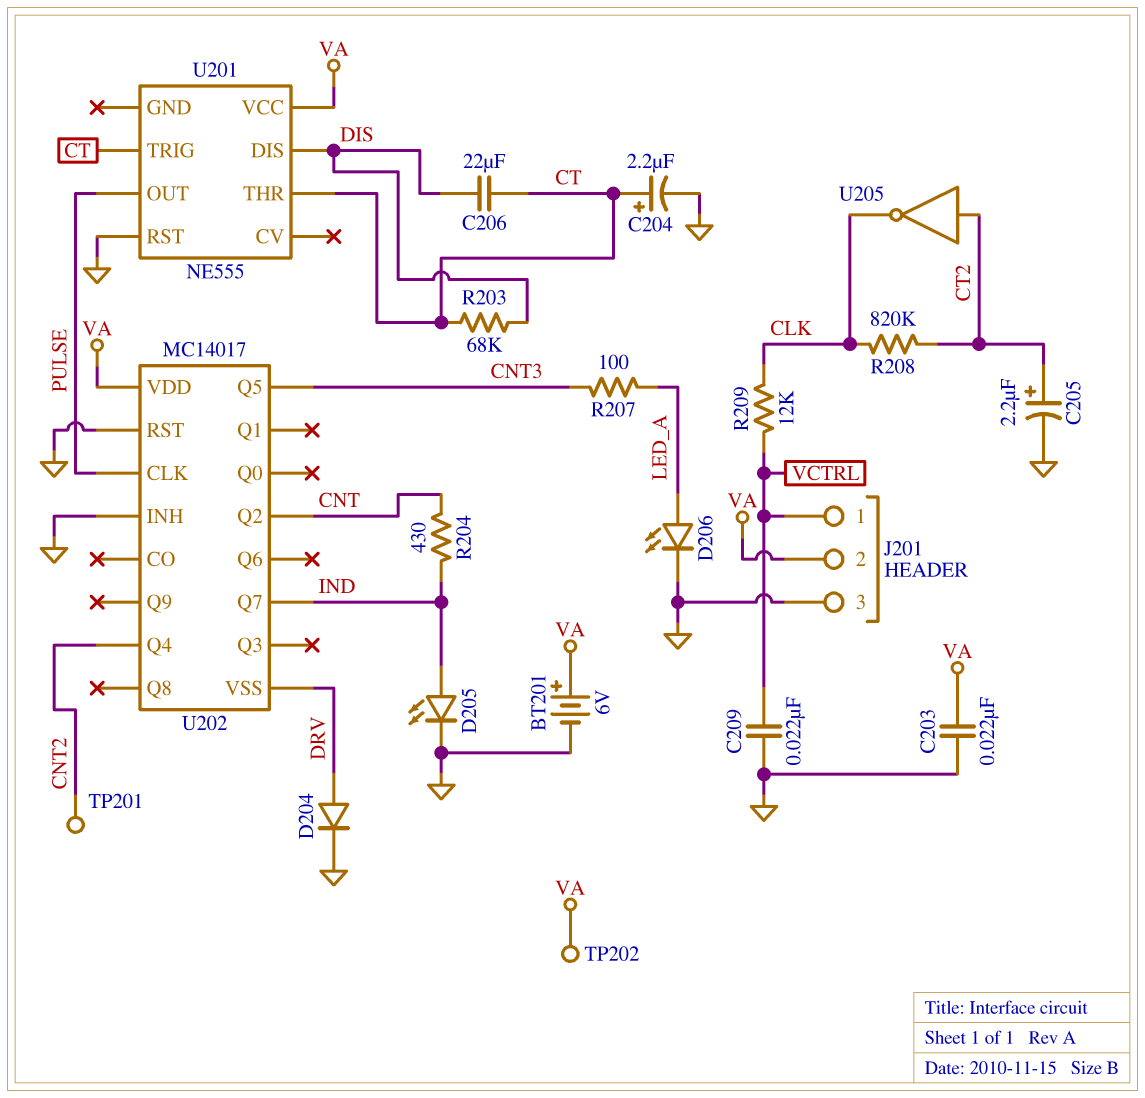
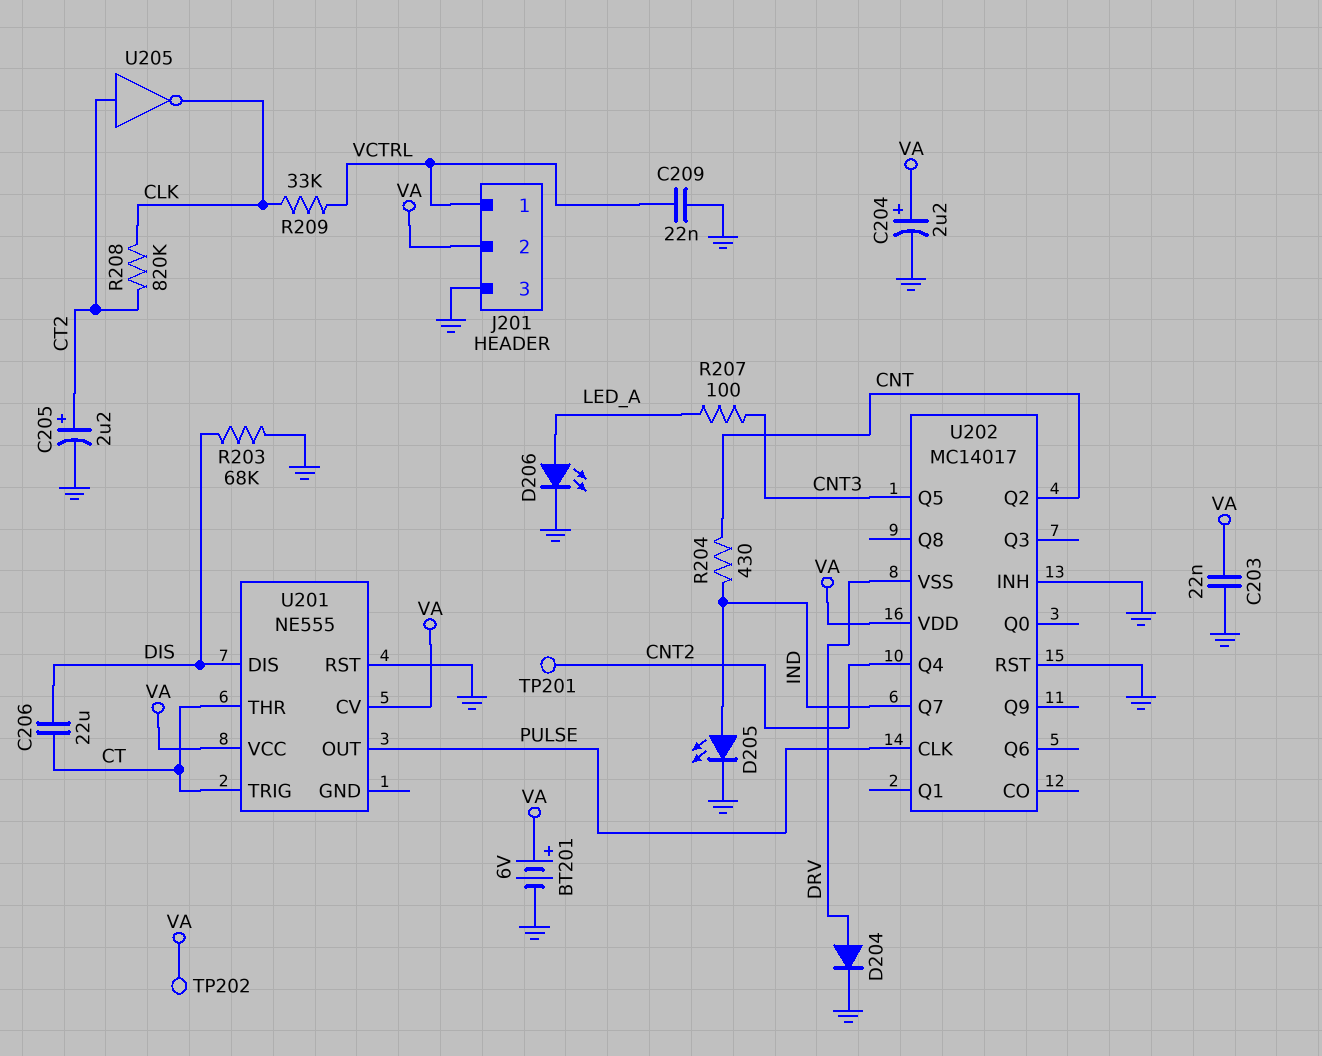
C204: 2.2uF (plus CT, minus GND) -> 2.2uF (plus VA, minus GND)
R203: 68k (CT, DIS) -> 68k (DIS, GND)
R209: 12k (CLK, VCTRL) -> 33k (CLK, VCTRL)
U201 pin CV: none -> VA

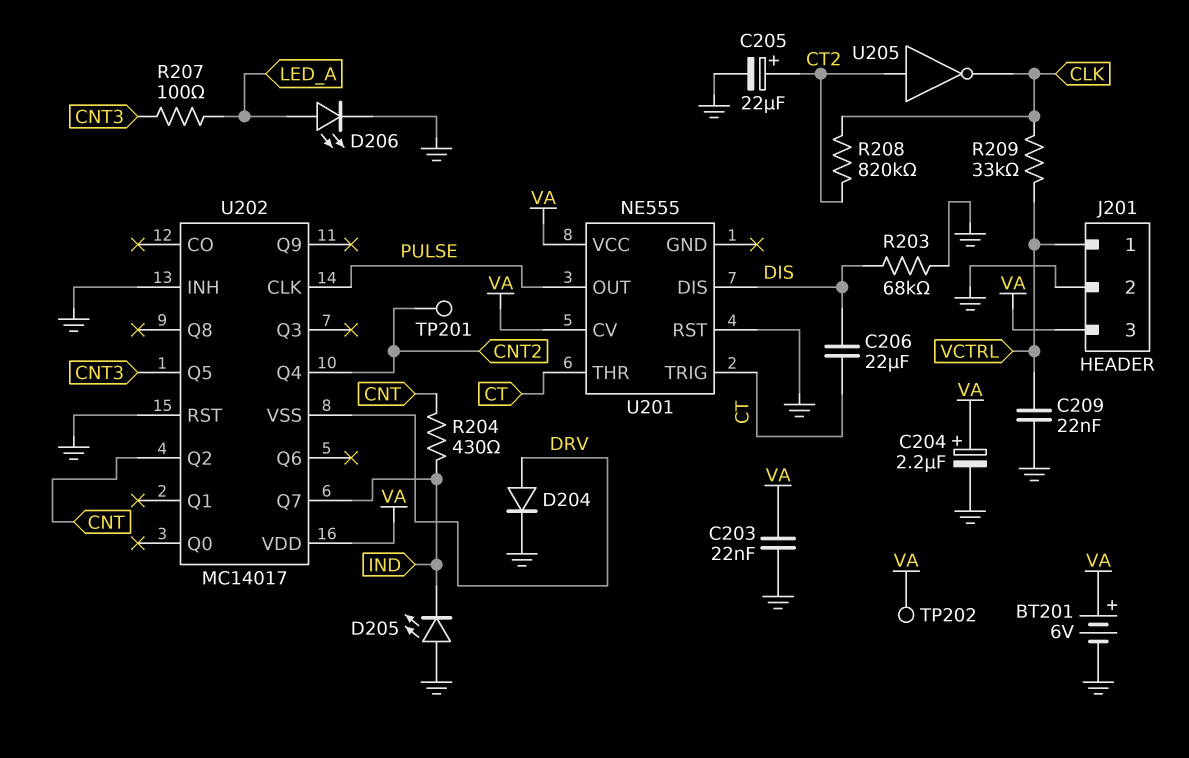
C205: 2.2uF (plus CT2, minus GND) -> 22uF (plus CT2, minus GND)
D205: LED (A IND, K GND) -> LED (A GND, K IND)
J201 pin 2: VA -> GND
J201 pin 3: GND -> VA

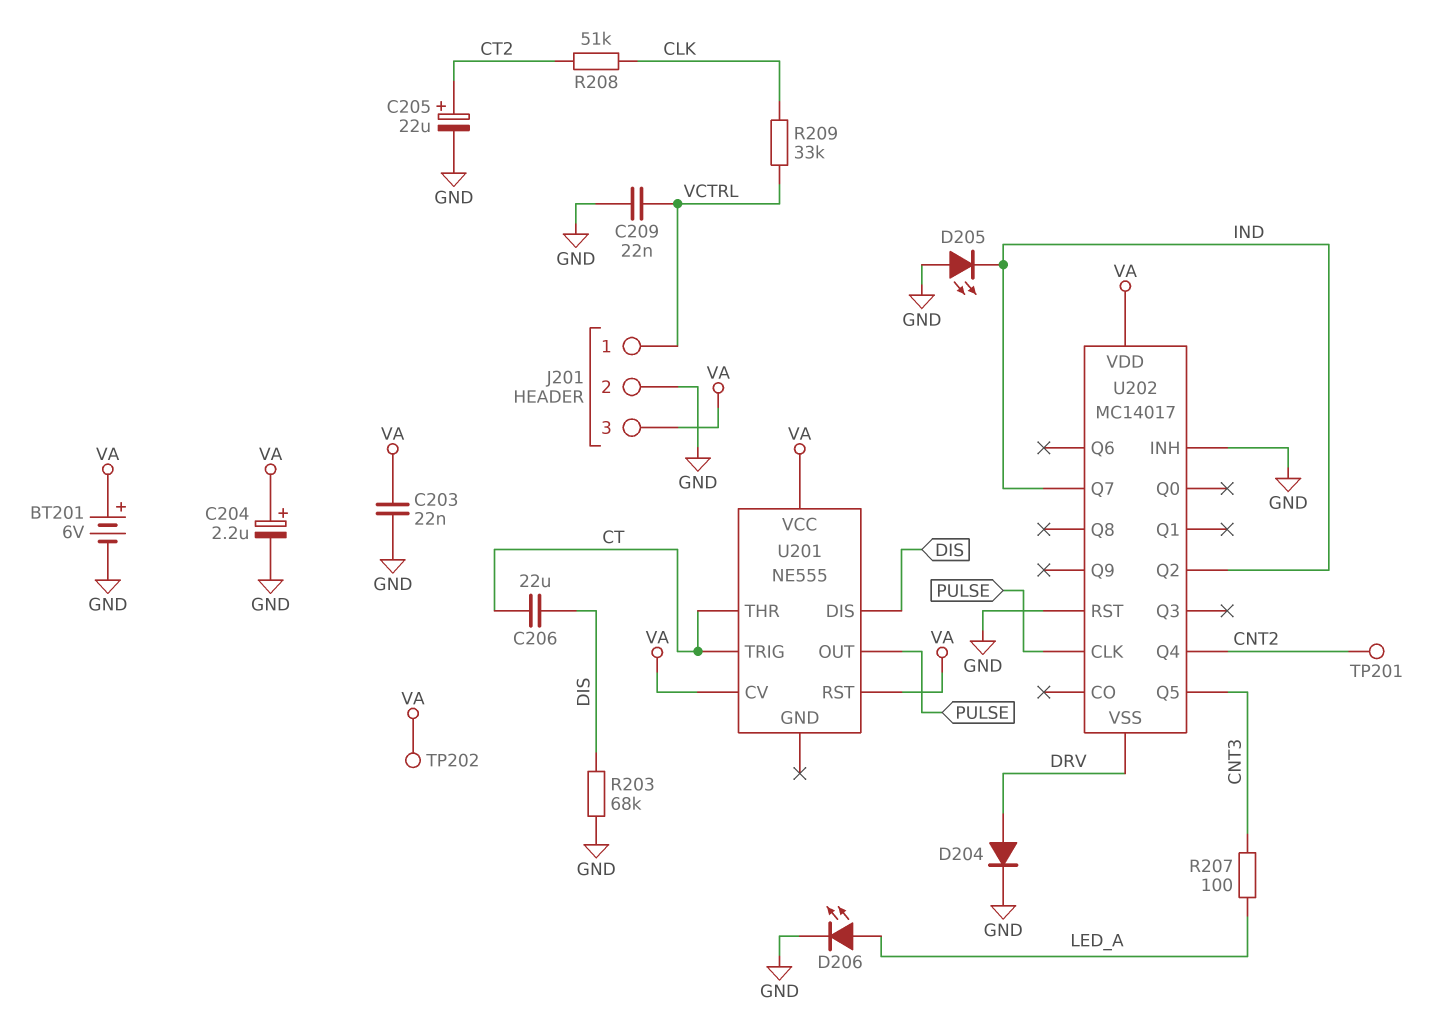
R204: 430 (CNT, IND) -> none
R208: 820k (CLK, CT2) -> 51k (CLK, CT2)
U201 pin RST: GND -> VA
U202 pin Q2: CNT -> IND
U205: NOT (in CT2, out CLK) -> none

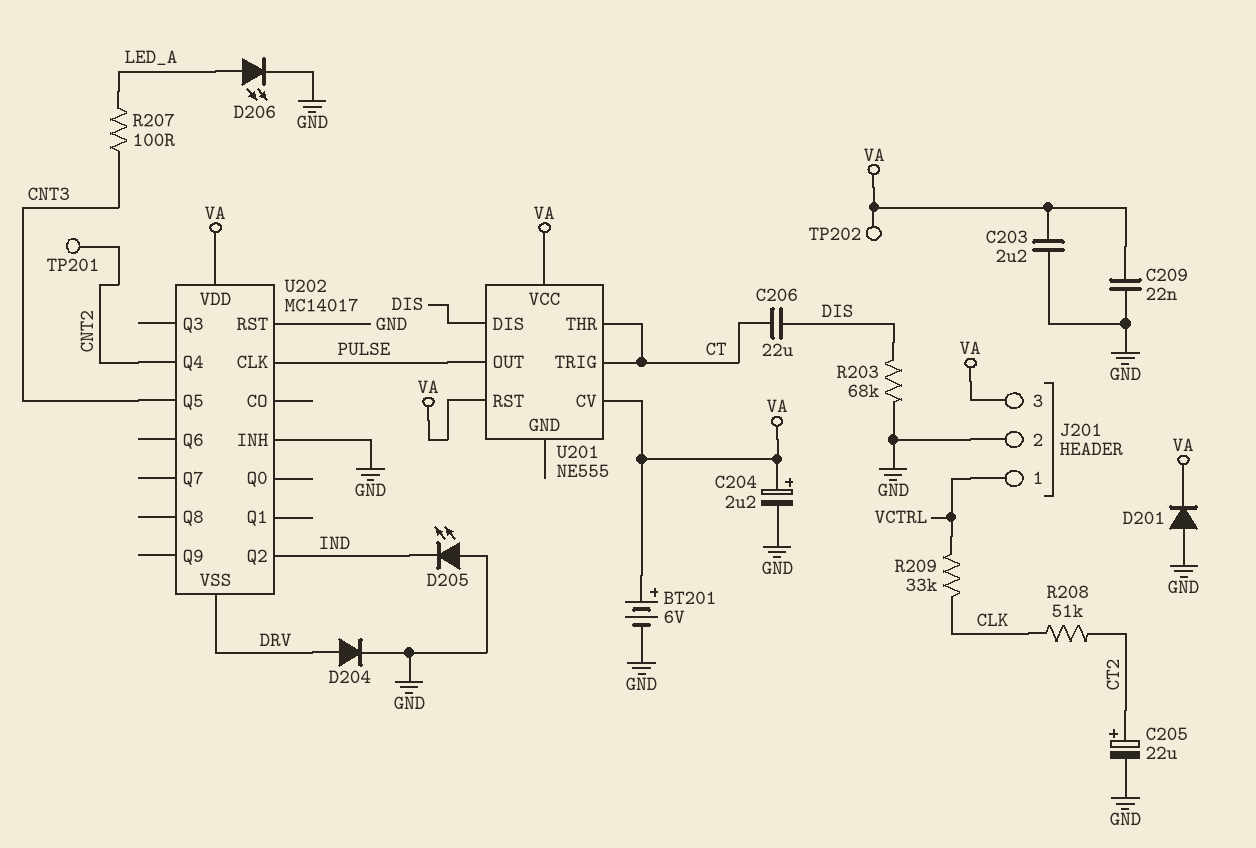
C203: 22nF (GND, VA) -> 2.2uF (GND, VA)
C209: 22nF (GND, VCTRL) -> 22nF (GND, VA)
D201: none -> diode (A GND, K VA)
U202 pin Q7: IND -> none

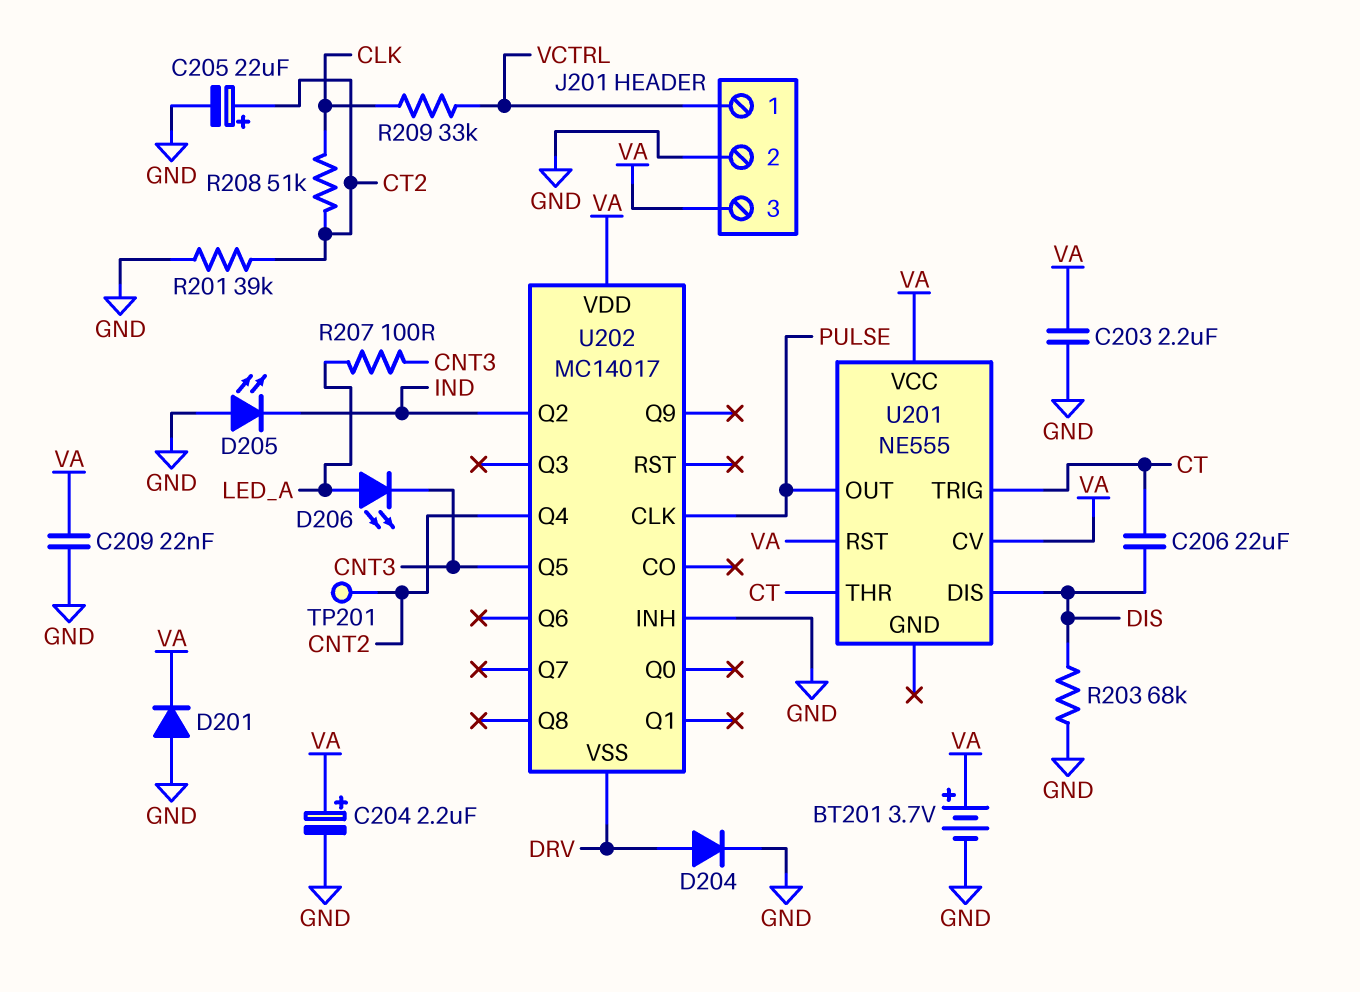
BT201: 6V (plus VA, minus GND) -> 3.7V (plus VA, minus GND)
D206: LED (A LED_A, K GND) -> LED (A LED_A, K CNT3)
R201: none -> 39k (CT2, GND)
TP202: test point (VA) -> none
U202 pin RST: GND -> none

